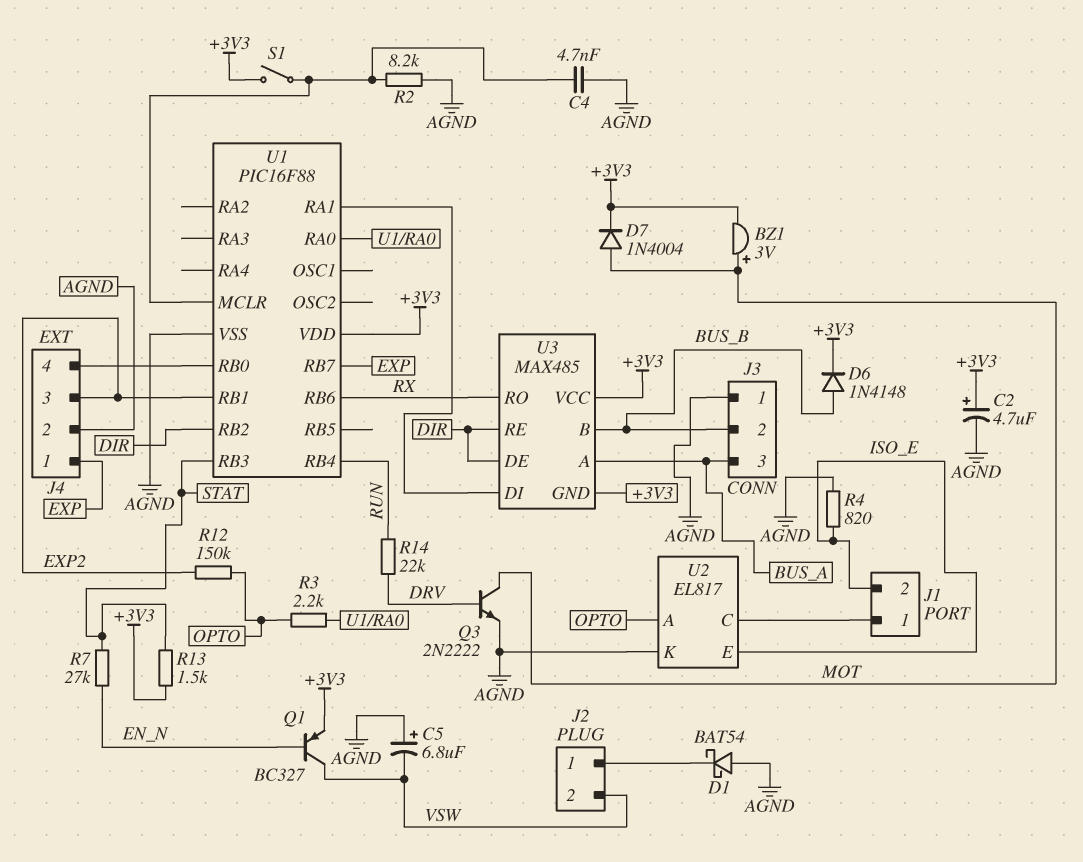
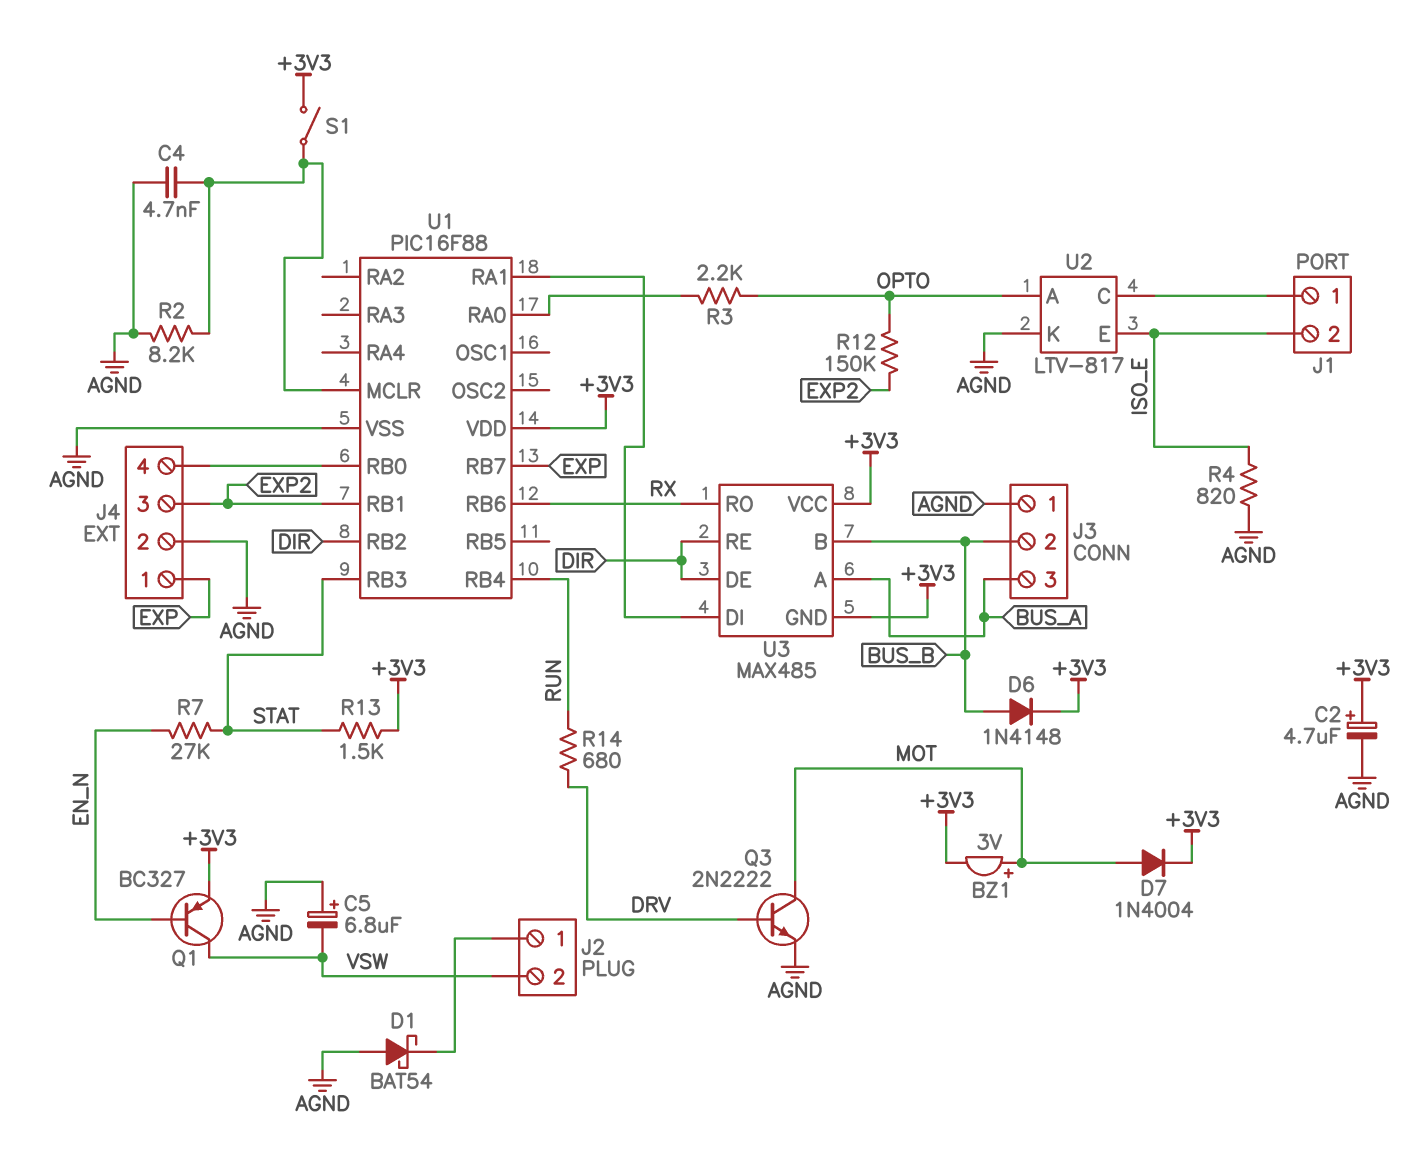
R14: 22k (DRV, RUN) -> 680 (DRV, RUN)
U2: EL817 -> LTV-817

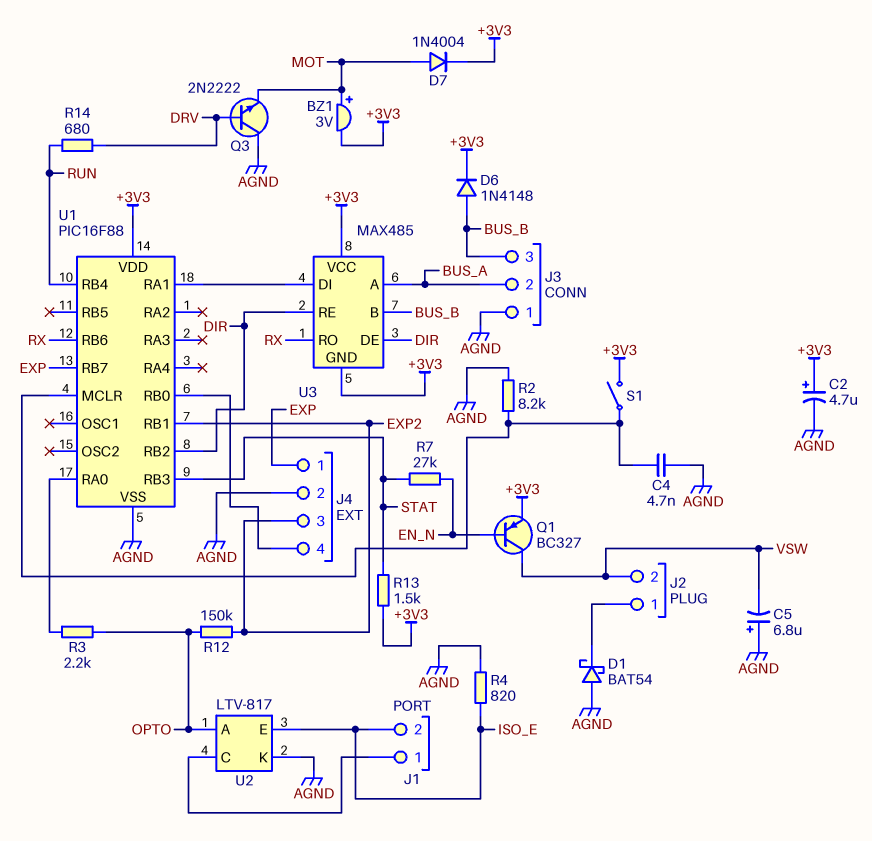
J3 pin 2: BUS_B -> BUS_A
J3 pin 3: BUS_A -> BUS_B
Q3: NPN 2N2222 (B DRV, C MOT, E AGND) -> NPN 2N2222 (B DRV, C AGND, E MOT)

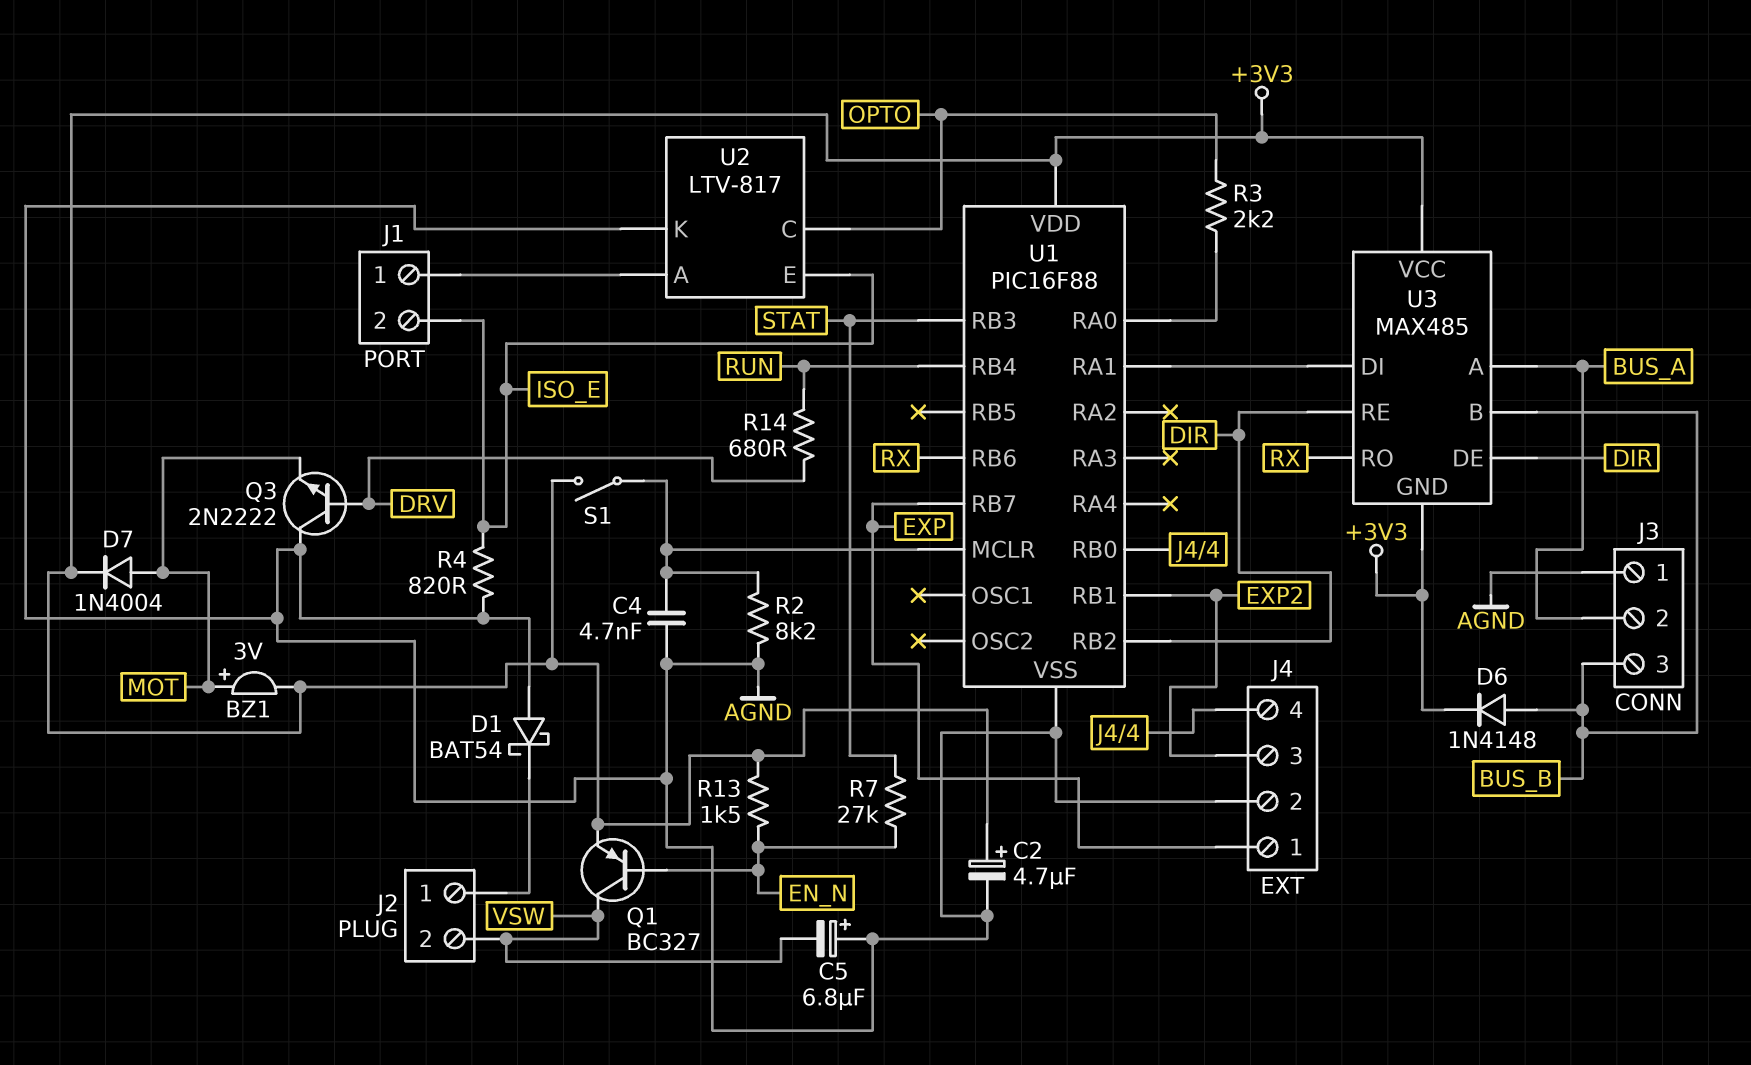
R12: 150k (EXP2, OPTO) -> none
R13: 1.5k (+3V3, STAT) -> 1.5k (+3V3, EN_N)
U2 pin A: OPTO -> J1/1
U2 pin C: J1/1 -> OPTO

